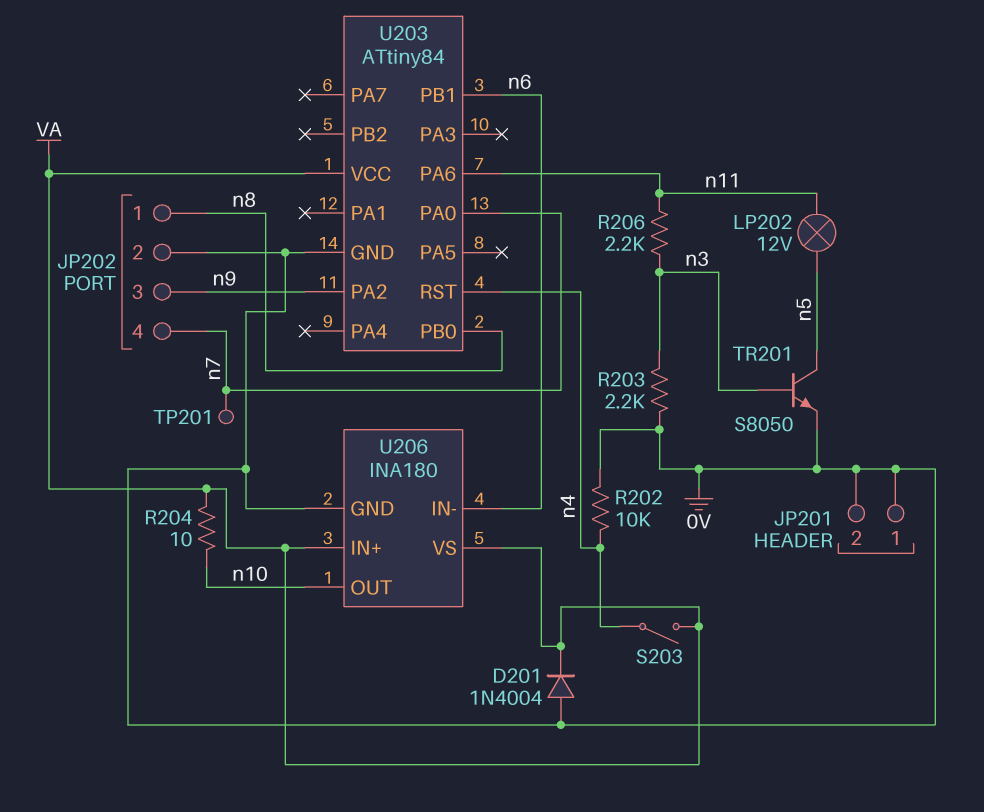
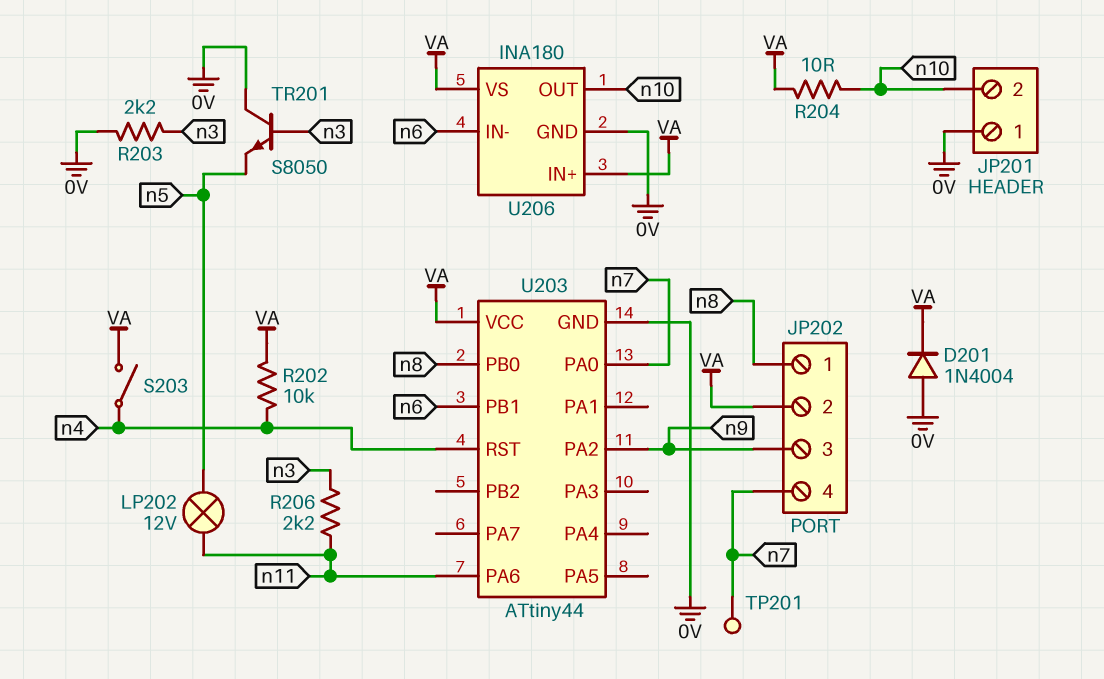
JP201 pin 2: 0V -> n10
JP202 pin 2: 0V -> VA
R202: 10k (0V, n4) -> 10k (VA, n4)
TR201: NPN S8050 (B n3, C n5, E 0V) -> NPN S8050 (B n3, C 0V, E n5)
U203: ATtiny84 -> ATtiny44

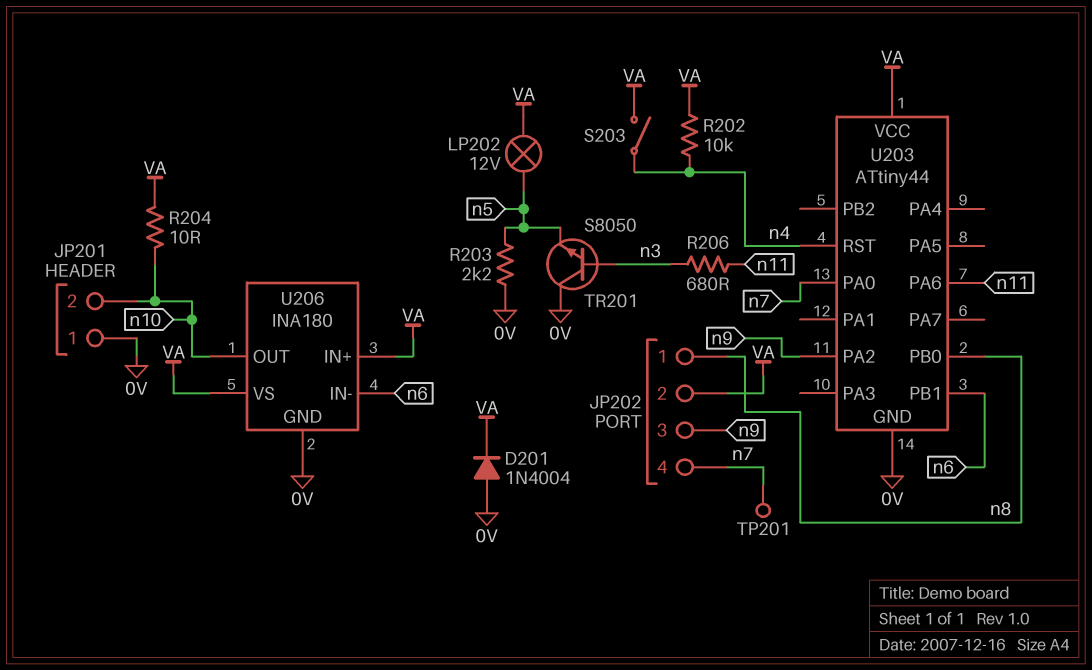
LP202: lamp 12V (n5, n11) -> lamp 12V (VA, n5)
R203: 2.2k (0V, n3) -> 2.2k (0V, n5)
R206: 2.2k (n3, n11) -> 680 (n3, n11)

